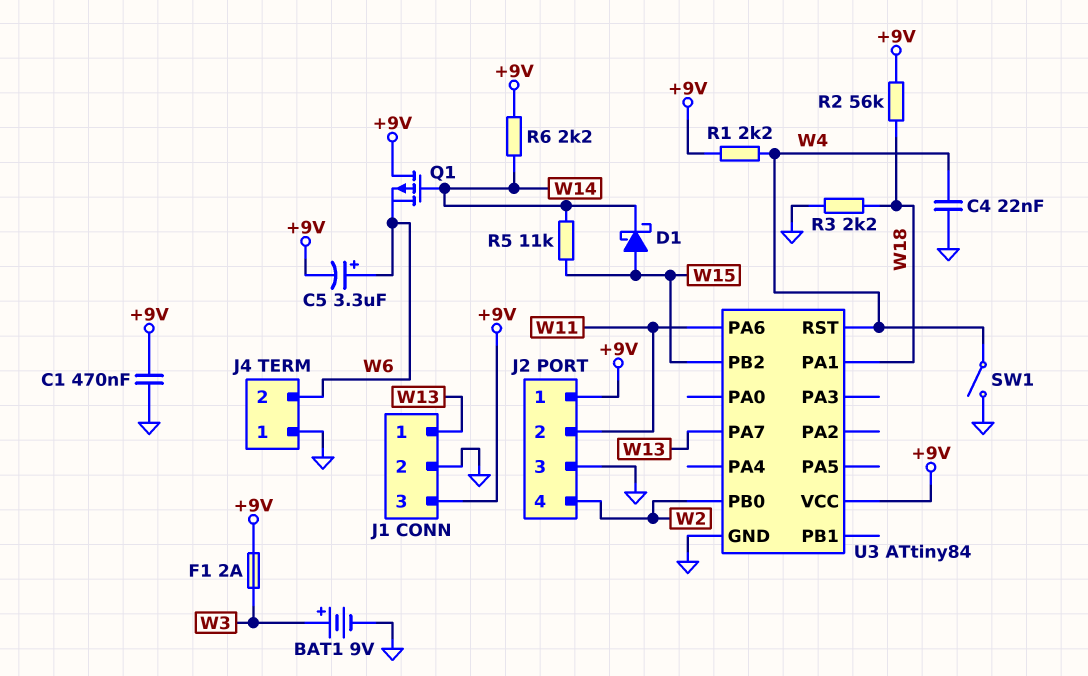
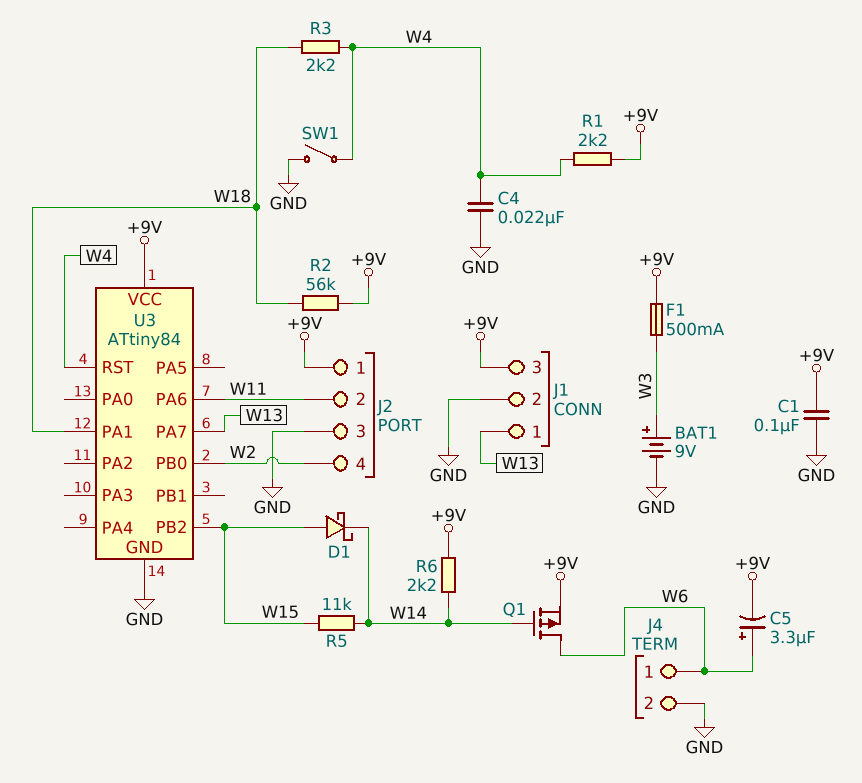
C1: 470nF (+9V, GND) -> 100nF (+9V, GND)
F1: 2A (+9V, W3) -> 500mA (+9V, W3)
J4 pin 1: GND -> W6
J4 pin 2: W6 -> GND
Q1: PMOS (G W14, D +9V, S W6) -> PMOS (G W14, D W6, S +9V)
R3: 2.2k (GND, W18) -> 2.2k (W4, W18)

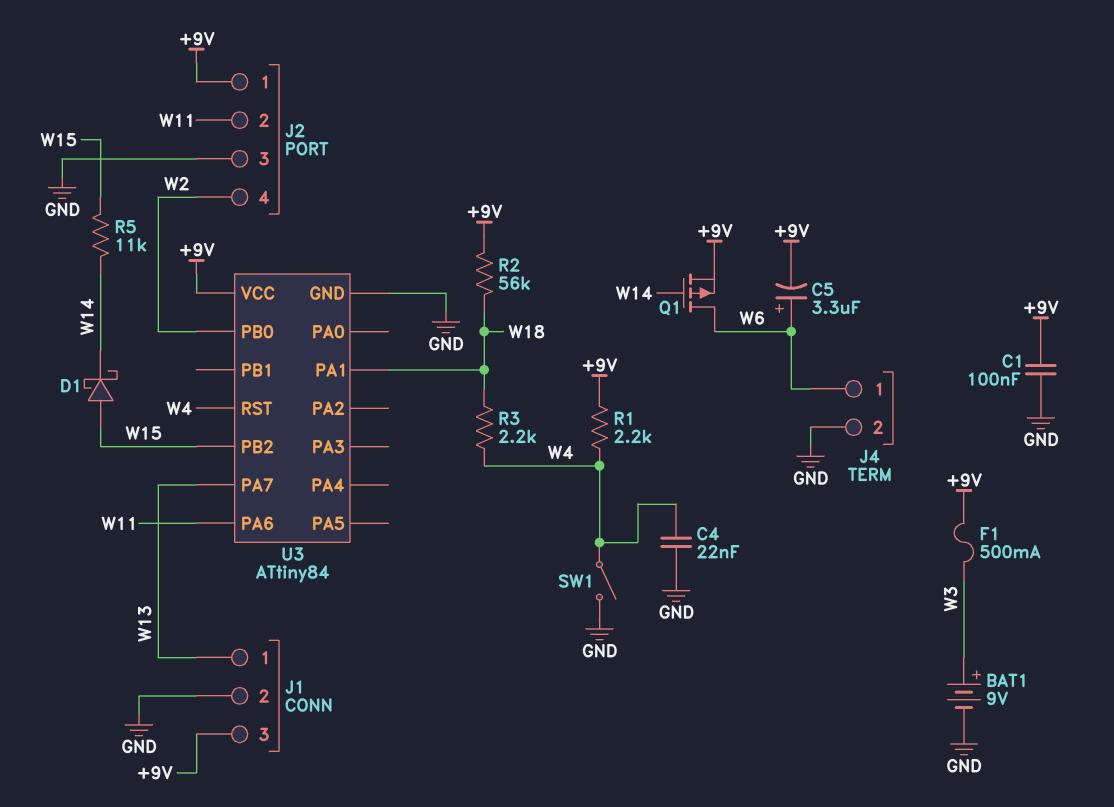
R6: 2.2k (+9V, W14) -> none

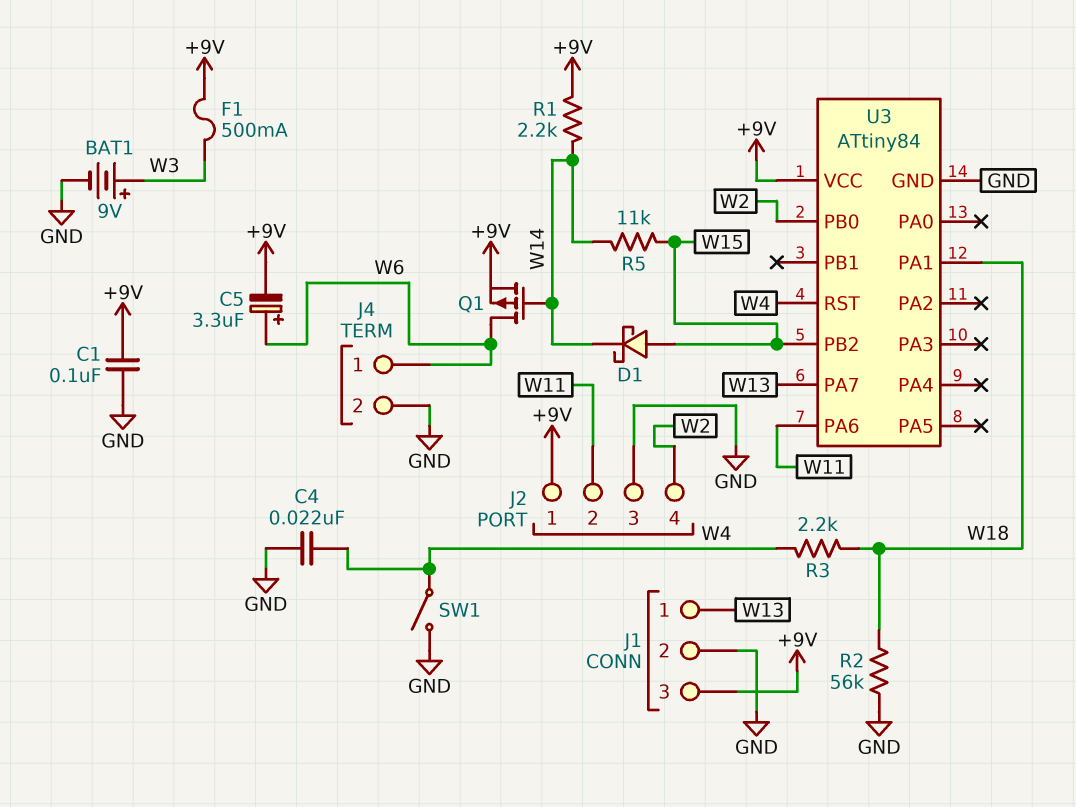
R1: 2.2k (+9V, W4) -> 2.2k (+9V, W14)
R2: 56k (+9V, W18) -> 56k (GND, W18)

